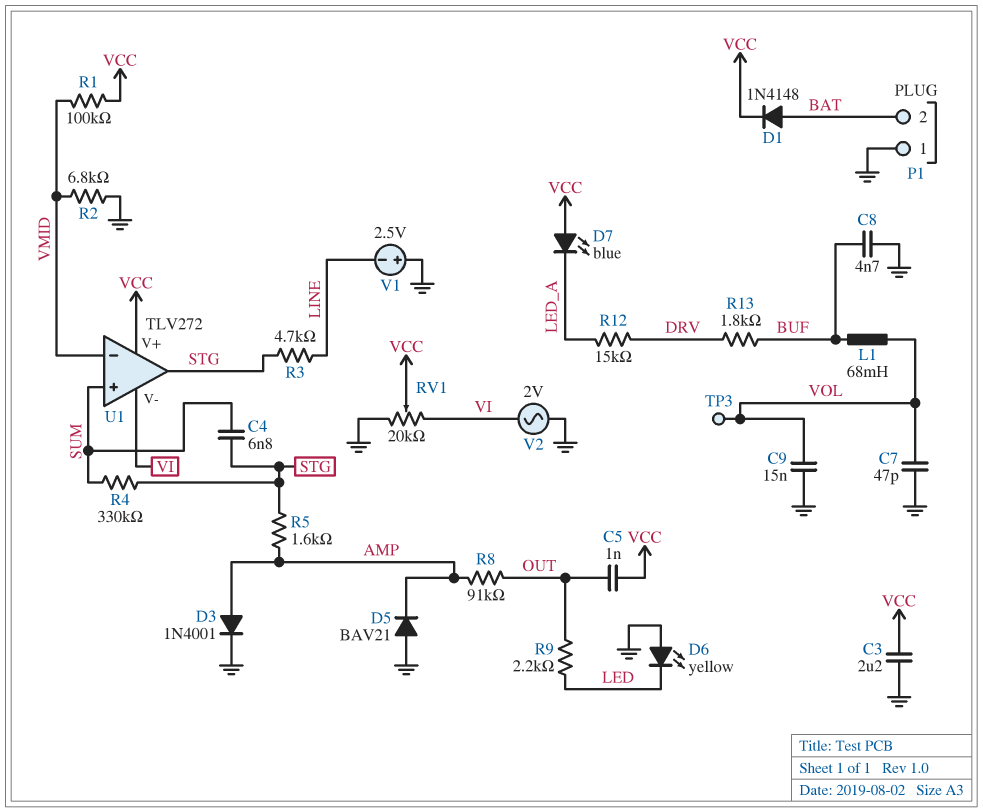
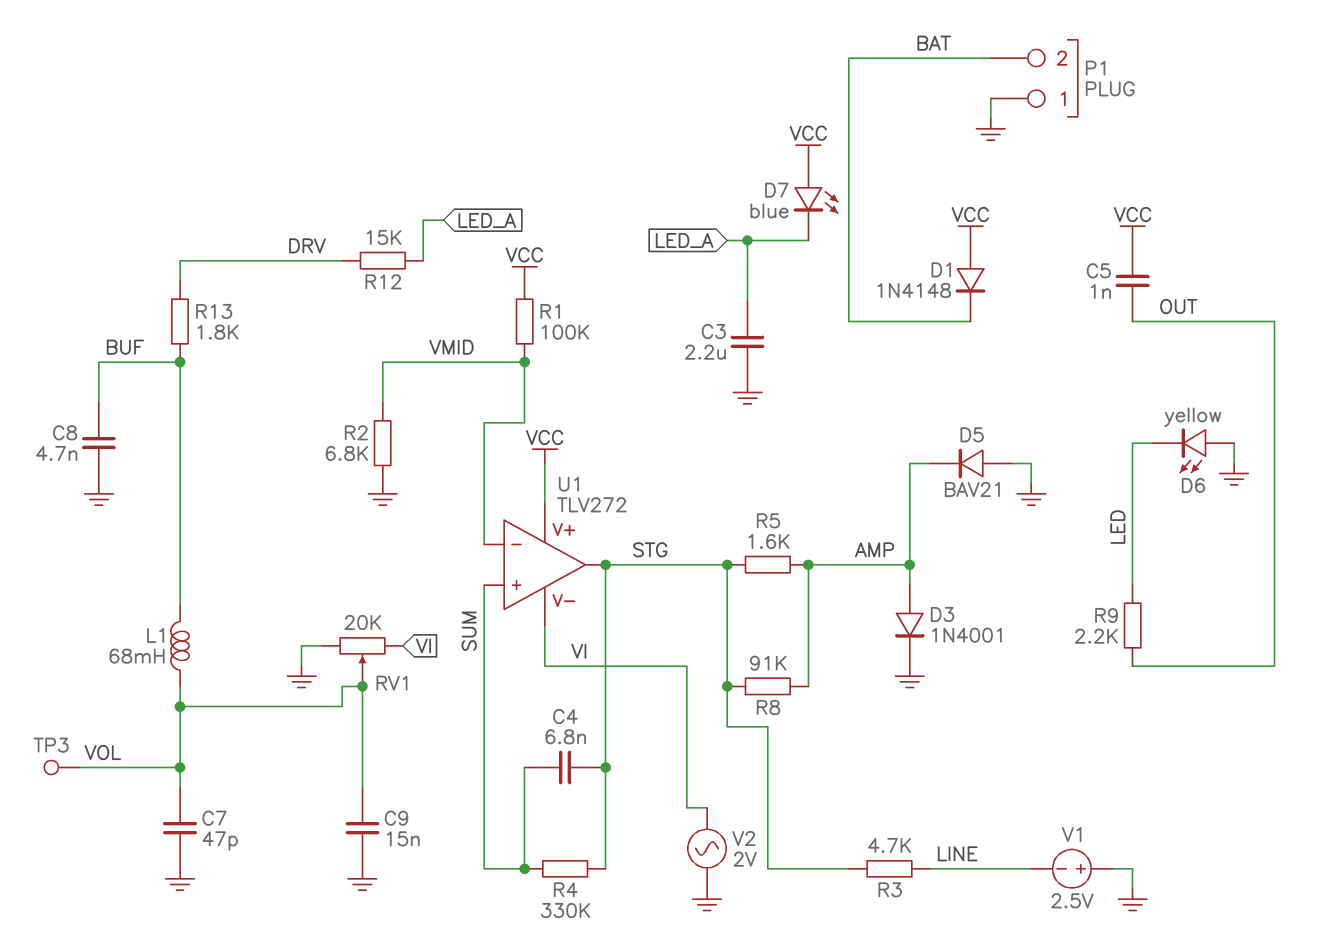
C3: 2.2uF (GND, VCC) -> 2.2uF (GND, LED_A)
D1: diode 1N4148 (A BAT, K VCC) -> diode 1N4148 (A VCC, K BAT)
R8: 91k (AMP, OUT) -> 91k (AMP, STG)
RV1: 20k (GND, VI, wiper VCC) -> 20k (GND, VI, wiper VOL)

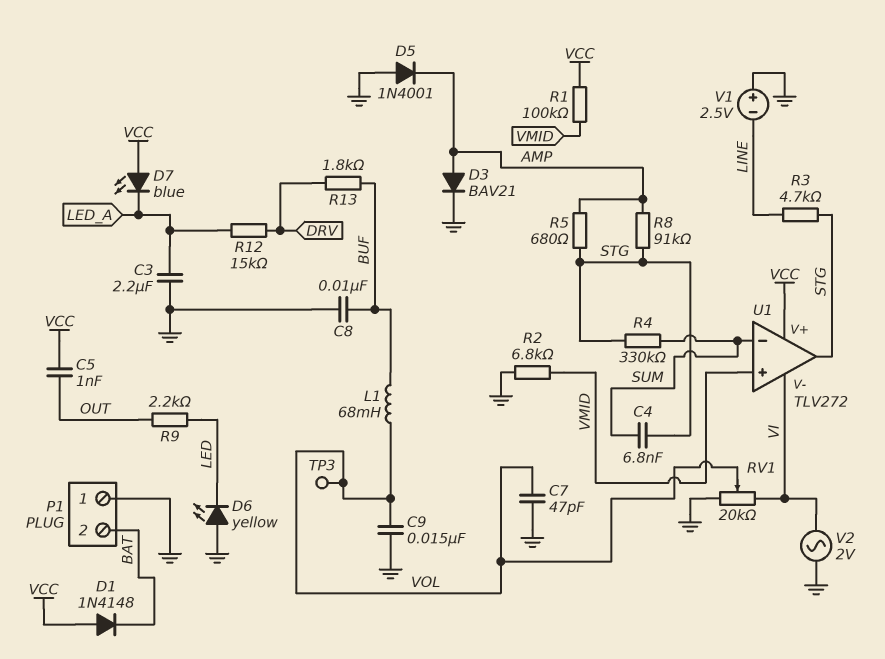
C8: 4.7nF (BUF, GND) -> 10nF (BUF, GND)
D3: diode 1N4001 (A AMP, K GND) -> diode BAV21 (A AMP, K GND)
D5: diode BAV21 (A GND, K AMP) -> diode 1N4001 (A GND, K AMP)
R5: 1.6k (AMP, STG) -> 680 (AMP, STG)
U1 pin in+: SUM -> VMID
U1 pin in-: VMID -> SUM

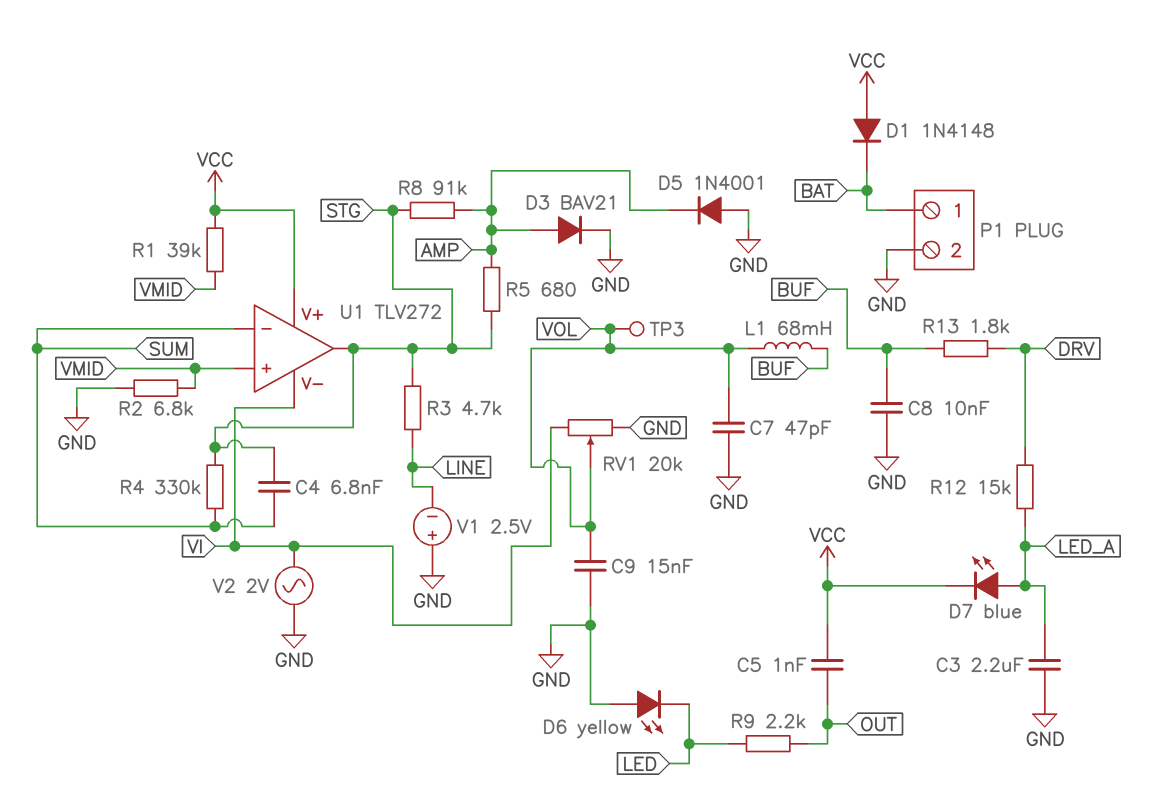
D7: LED blue (A VCC, K LED_A) -> LED blue (A LED_A, K VCC)
P1 pin 1: GND -> BAT
P1 pin 2: BAT -> GND
R1: 100k (VCC, VMID) -> 39k (VCC, VMID)

